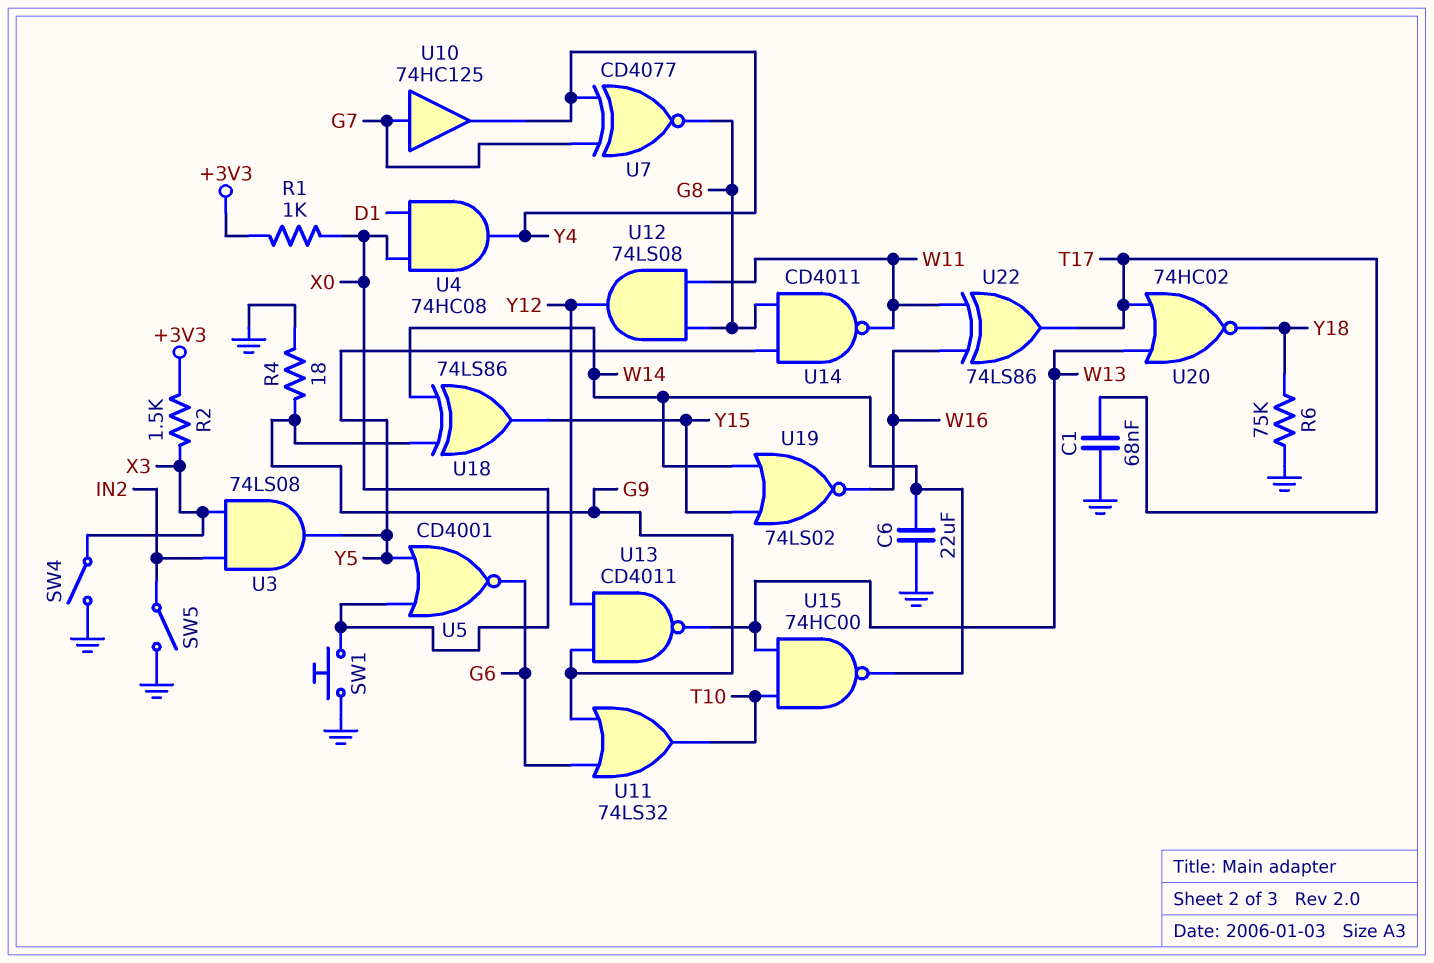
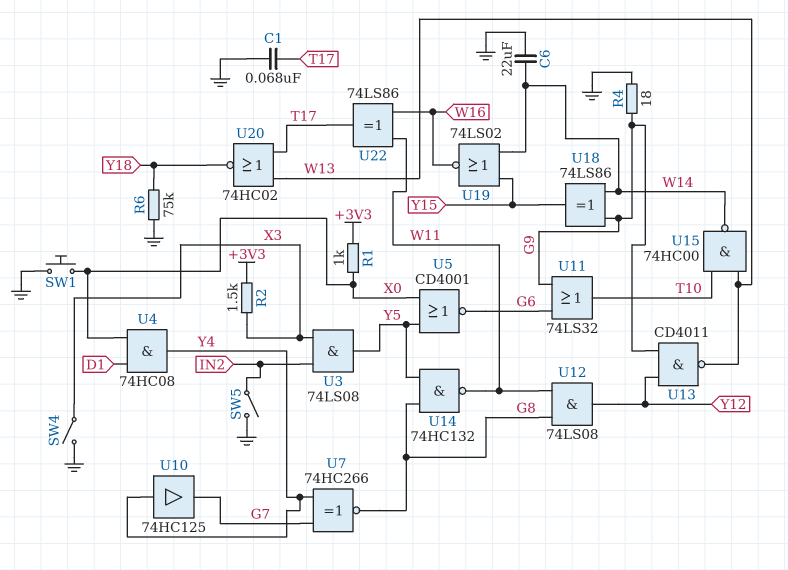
U7: XNOR CD4077 (in G7, in Y4, out G8) -> XNOR 74HC266 (in G7, in Y4, out G8)
U10: buffer 74HC125 (in G7, out Y4) -> buffer 74HC125 (in Y4, out G7)
U14: NAND CD4011 (in G8, in Y5, out W11) -> NAND 74HC132 (in G8, in Y5, out W11)

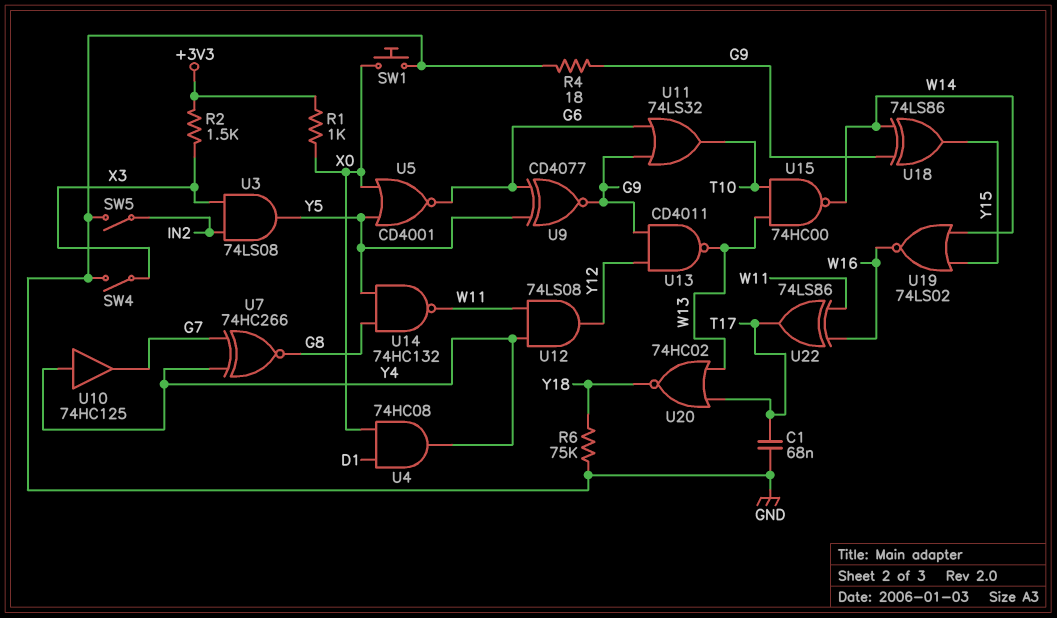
C6: 22uF (GND, W14) -> none
U9: none -> XNOR CD4077 (in G6, in Y5, out G9)
U12: AND 74LS08 (in G8, in W11, out Y12) -> AND 74LS08 (in W11, in Y4, out Y12)

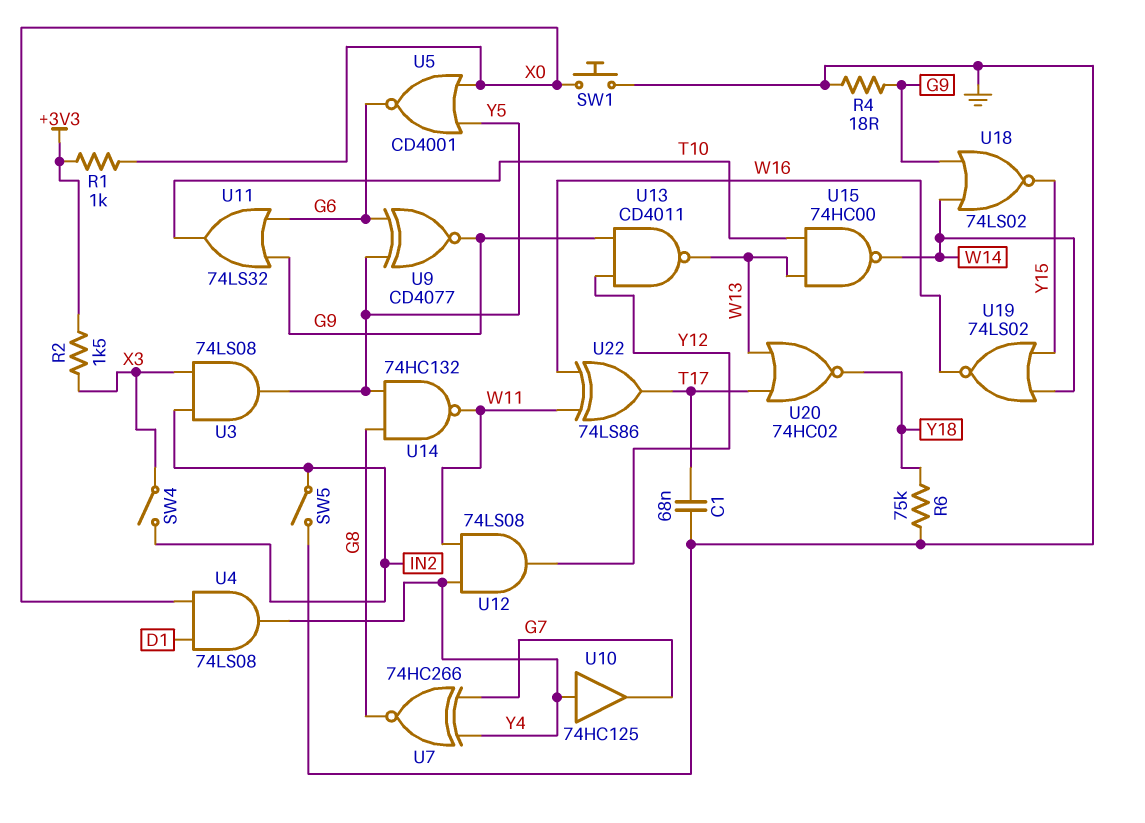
SW4: switch (GND, X3) -> switch (IN2, X3)
U4: AND 74HC08 (in D1, in X0, out Y4) -> AND 74LS08 (in D1, in X0, out Y4)
U18: XOR 74LS86 (in G9, in W14, out Y15) -> NOR 74LS02 (in G9, in W14, out Y15)

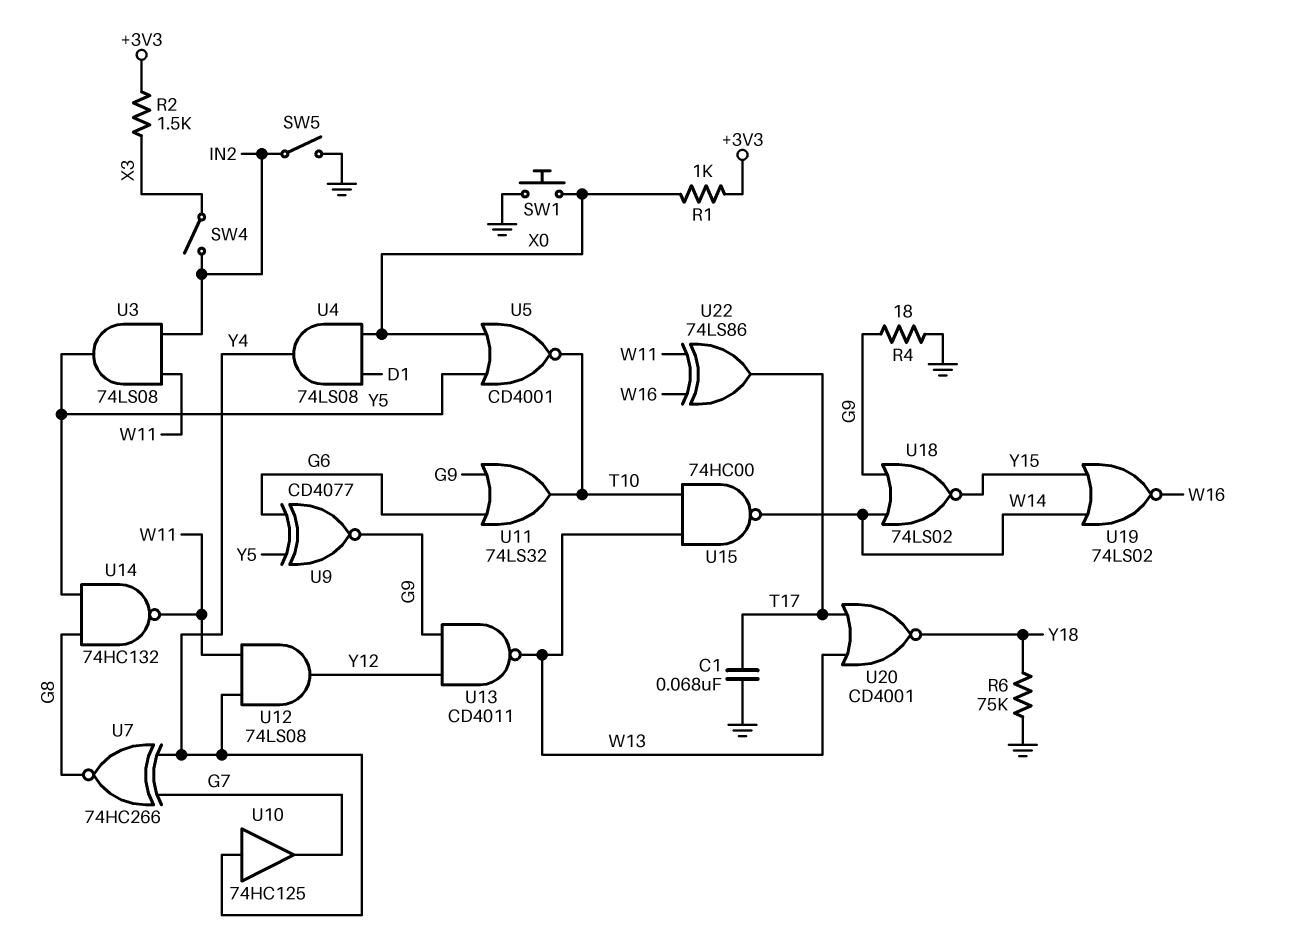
U3: AND 74LS08 (in IN2, in X3, out Y5) -> AND 74LS08 (in IN2, in W11, out Y5)
U5: NOR CD4001 (in X0, in Y5, out G6) -> NOR CD4001 (in X0, in Y5, out T10)
U20: NOR 74HC02 (in T17, in W13, out Y18) -> NOR CD4001 (in T17, in W13, out Y18)

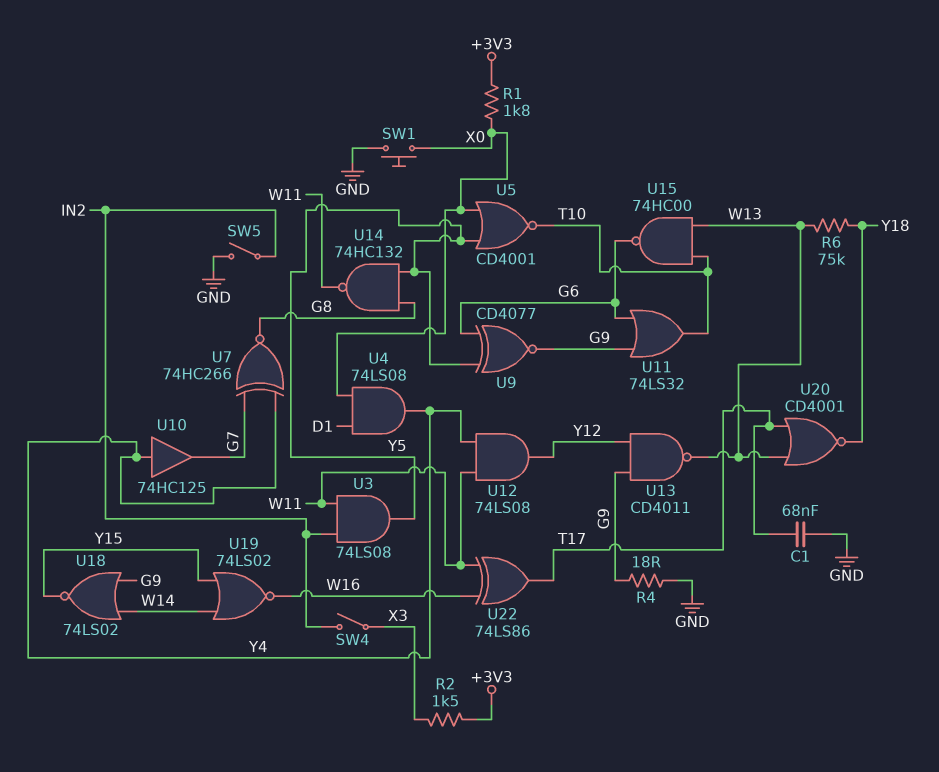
R1: 1k (+3V3, X0) -> 1.8k (+3V3, X0)
R6: 75k (GND, Y18) -> 75k (W13, Y18)
U15: NAND 74HC00 (in T10, in W13, out W14) -> NAND 74HC00 (in T10, in W13, out G6)

